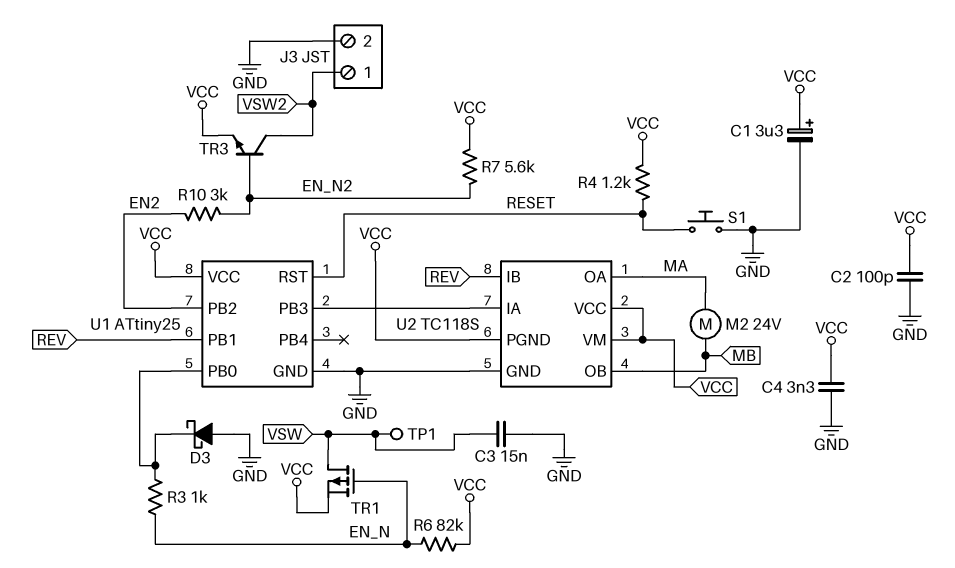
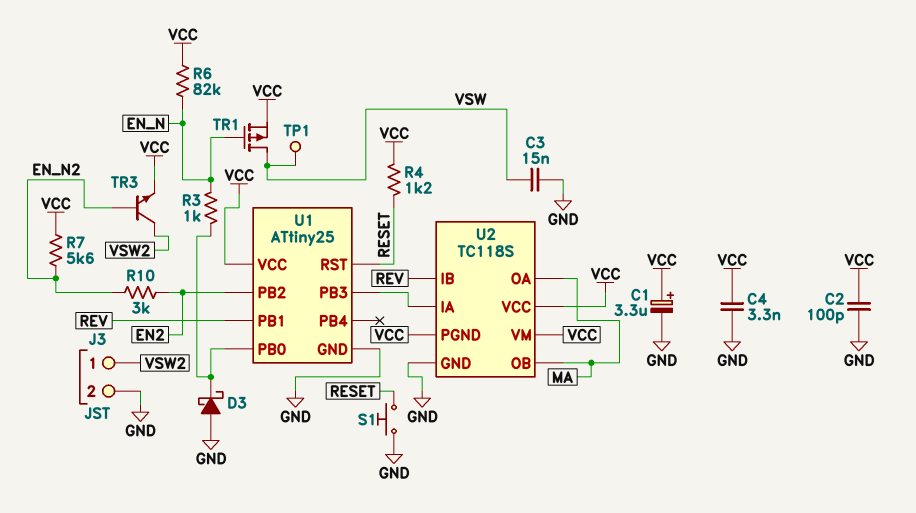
M2: motor 24V (MA, MB) -> none
U2 pin OB: MB -> MA

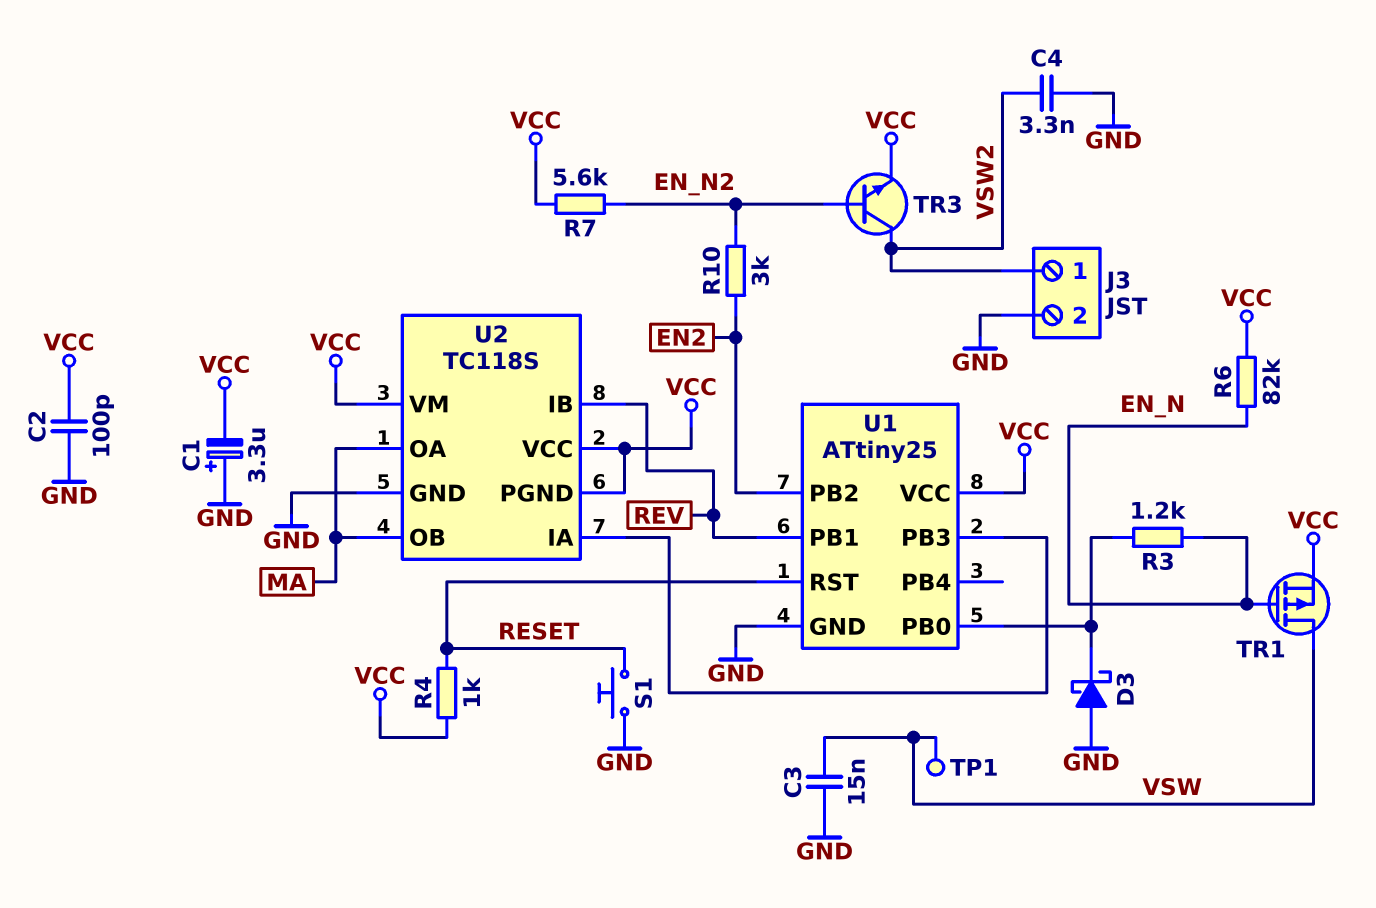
C1: 3.3uF (plus VCC, minus GND) -> 3.3uF (plus GND, minus VCC)
C4: 3.3nF (GND, VCC) -> 3.3nF (GND, VSW2)
R3: 1k (EN_N, U1/PB0) -> 1.2k (EN_N, U1/PB0)
R4: 1.2k (RESET, VCC) -> 1k (RESET, VCC)

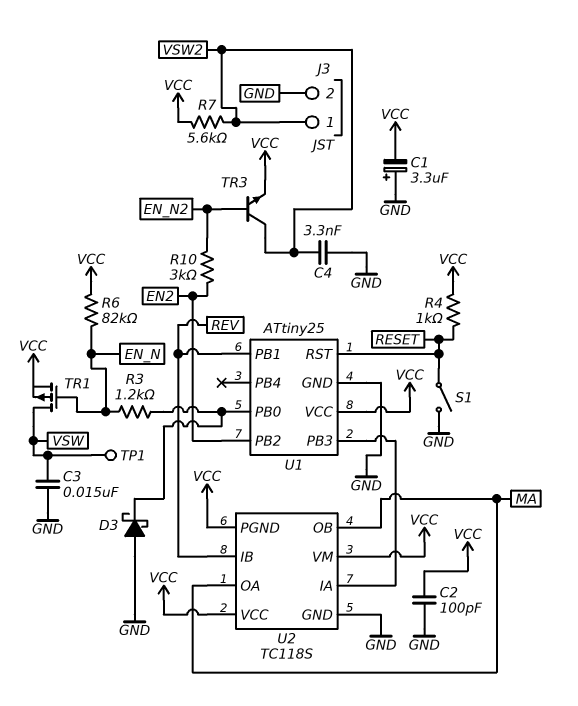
R7: 5.6k (EN_N2, VCC) -> 5.6k (VCC, VSW2)
S1: button (GND, RESET) -> switch (GND, RESET)

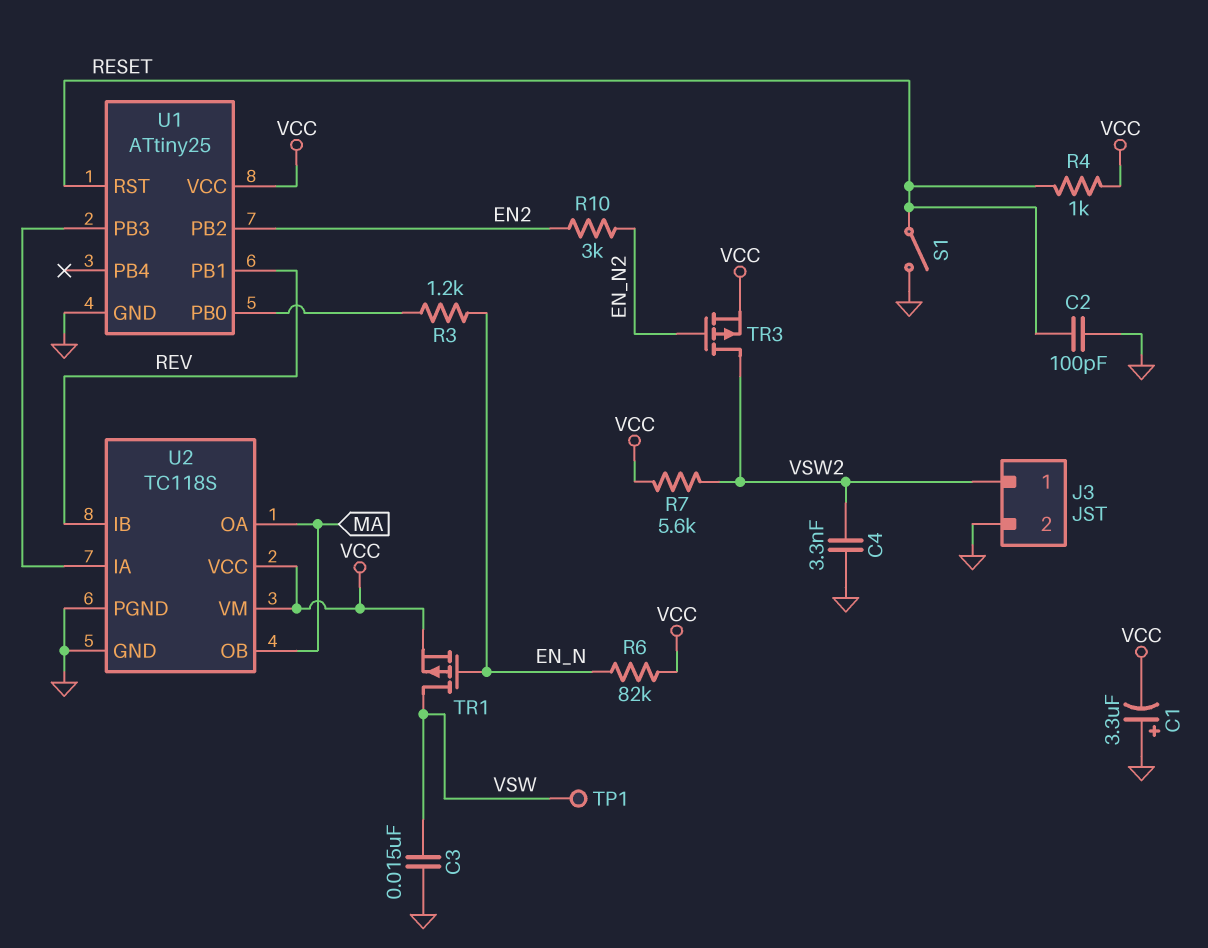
C2: 100pF (GND, VCC) -> 100pF (GND, RESET)
D3: schottky (A GND, K U1/PB0) -> none
TR3: NPN (B EN_N2, C VSW2, E VCC) -> PMOS (G EN_N2, D VSW2, S VCC)
U2 pin PGND: VCC -> GND

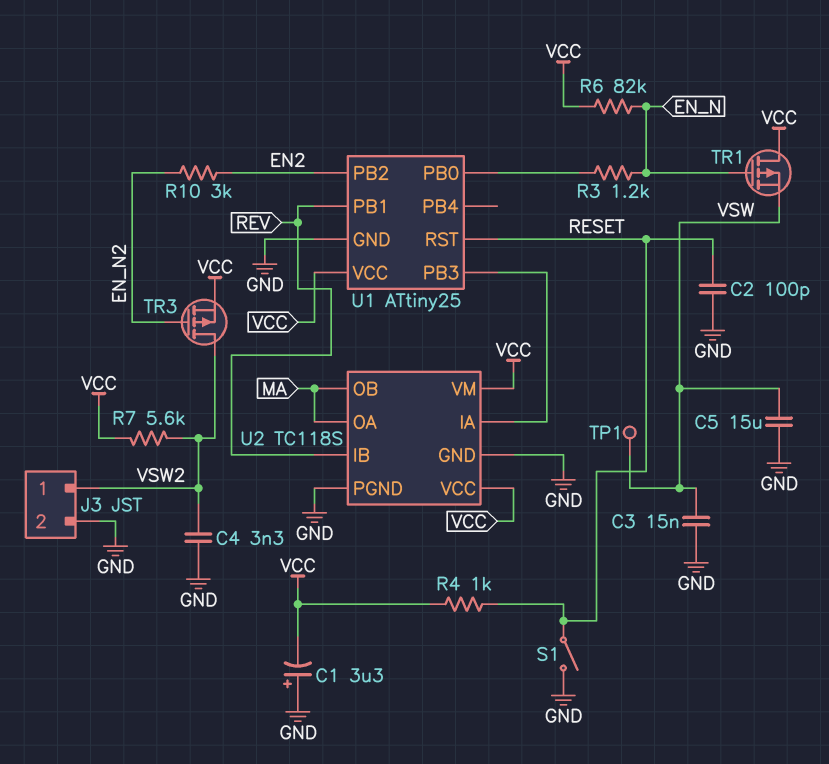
C5: none -> 15uF (GND, VSW)
TR1: PMOS (G EN_N, D VSW, S VCC) -> PMOS (G EN_N, D VCC, S VSW)

